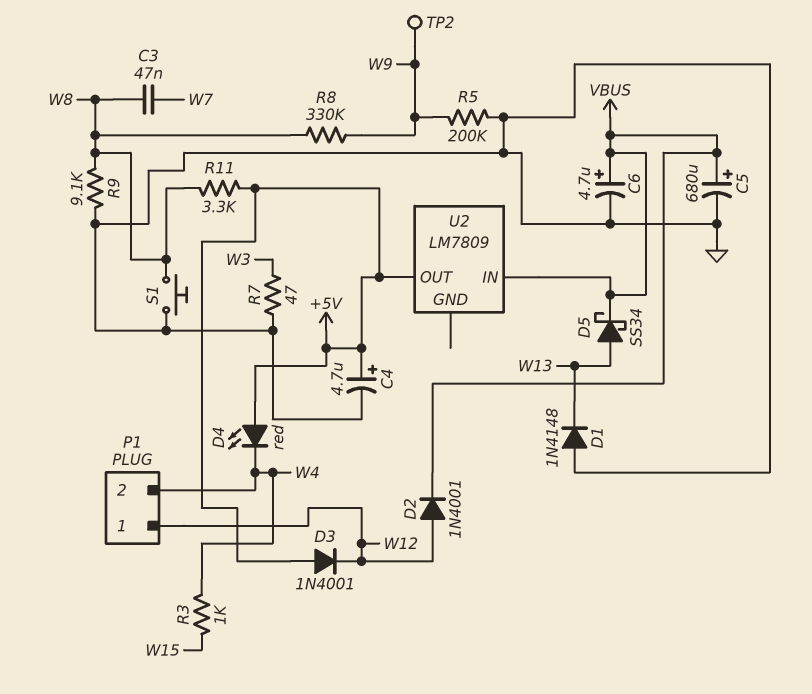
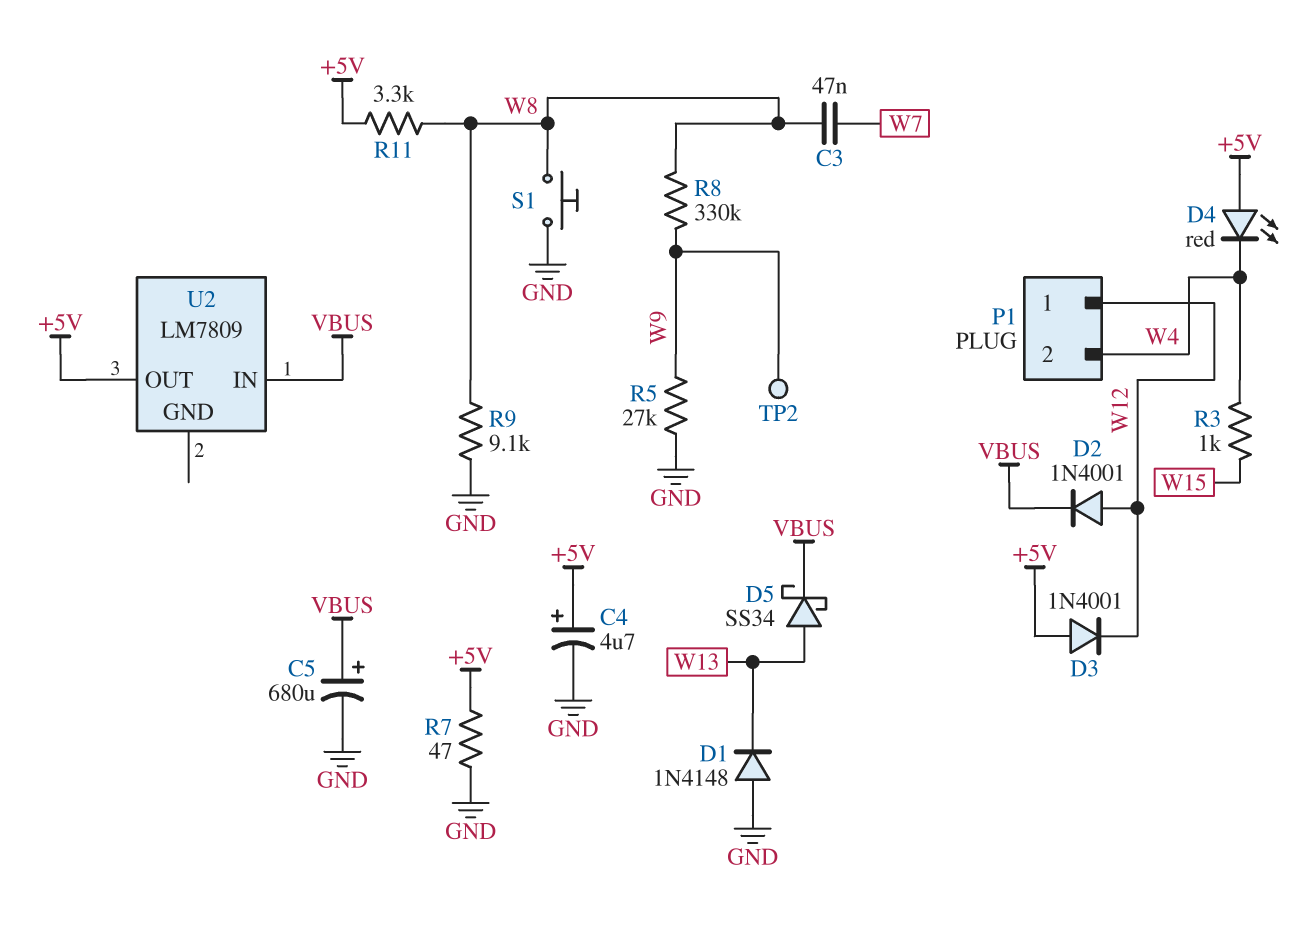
C6: 4.7uF (plus VBUS, minus GND) -> none
R5: 200k (GND, W9) -> 27k (GND, W9)
R7: 47 (GND, W3) -> 47 (+5V, GND)

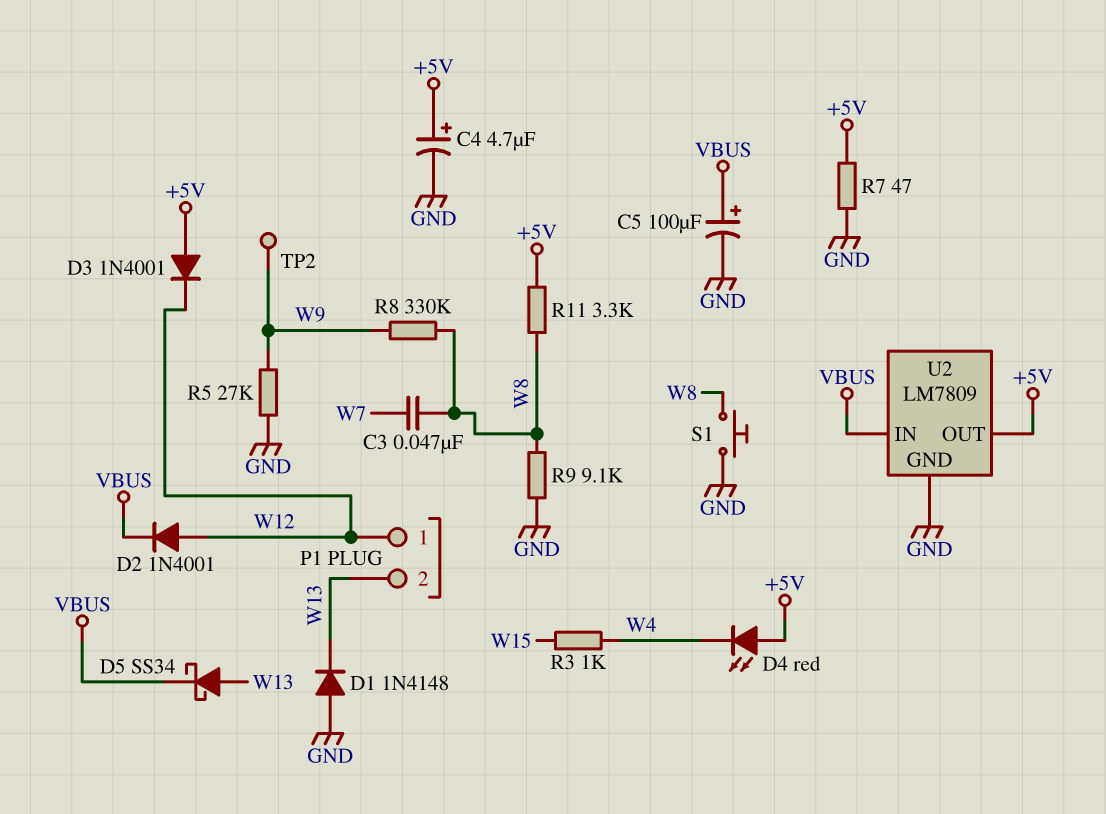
C5: 680uF (plus VBUS, minus GND) -> 100uF (plus VBUS, minus GND)
P1 pin 2: W4 -> W13
U2 pin GND: none -> GND

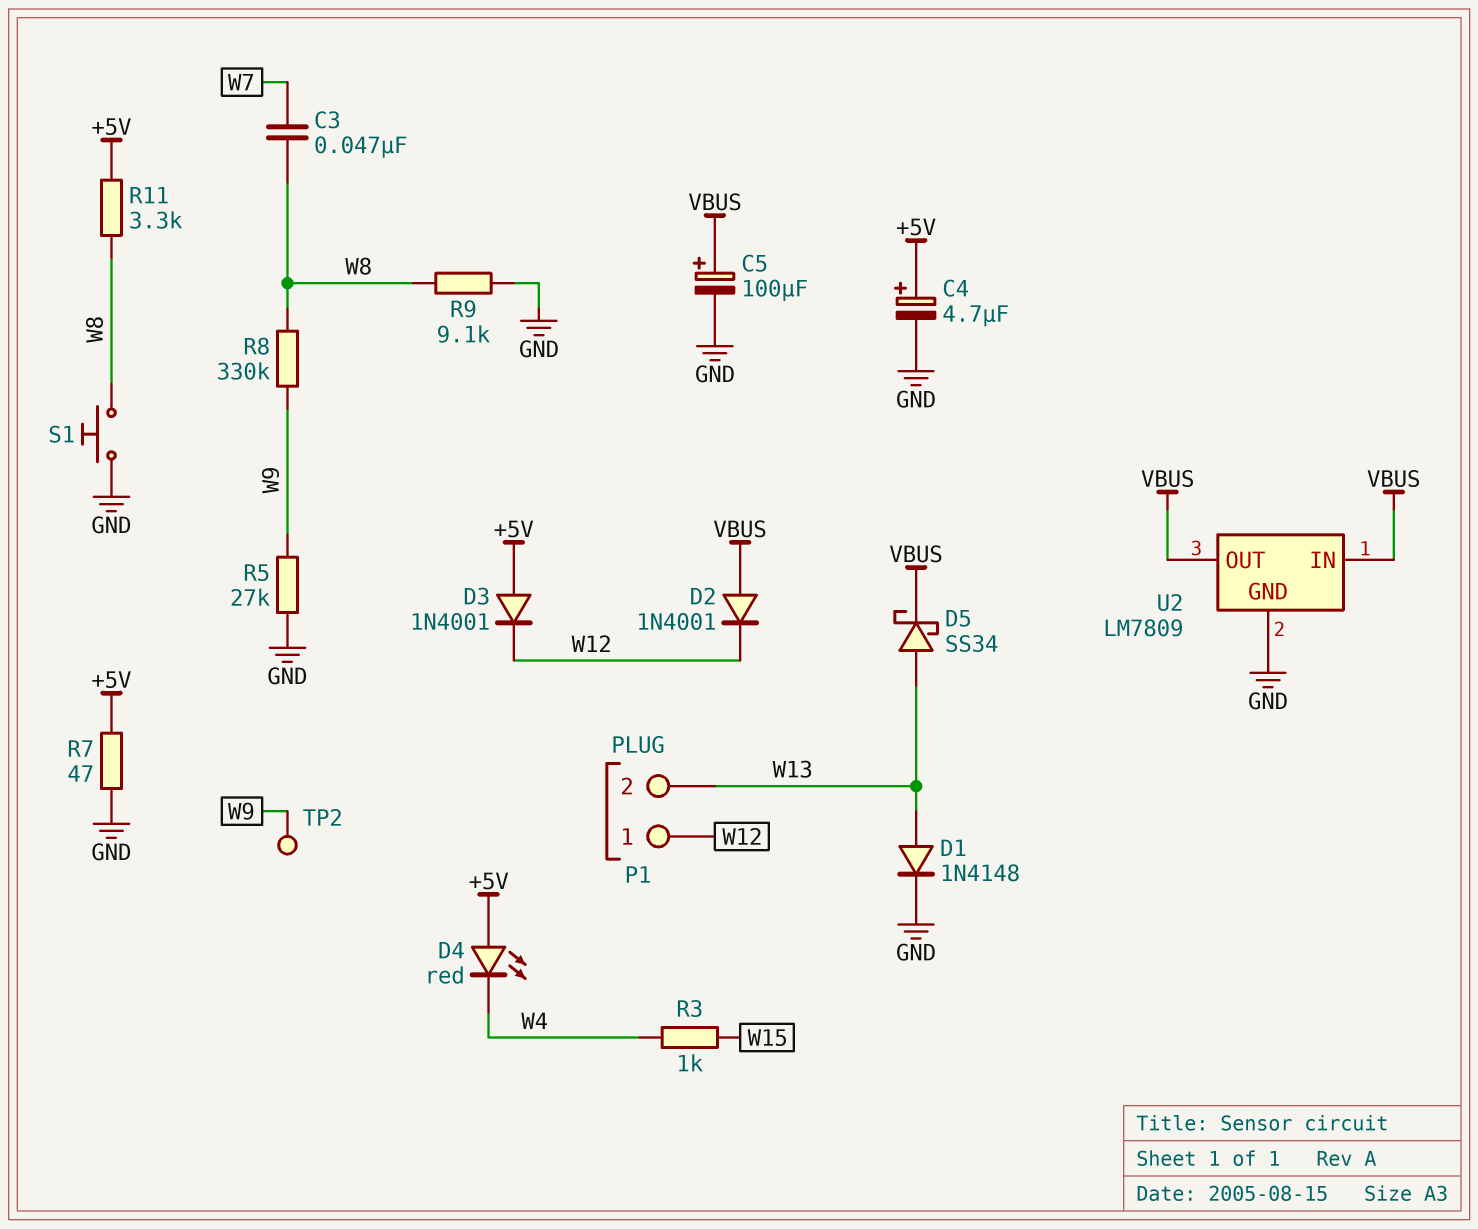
D1: diode 1N4148 (A GND, K W13) -> diode 1N4148 (A W13, K GND)
D2: diode 1N4001 (A W12, K VBUS) -> diode 1N4001 (A VBUS, K W12)
U2 pin OUT: +5V -> VBUS

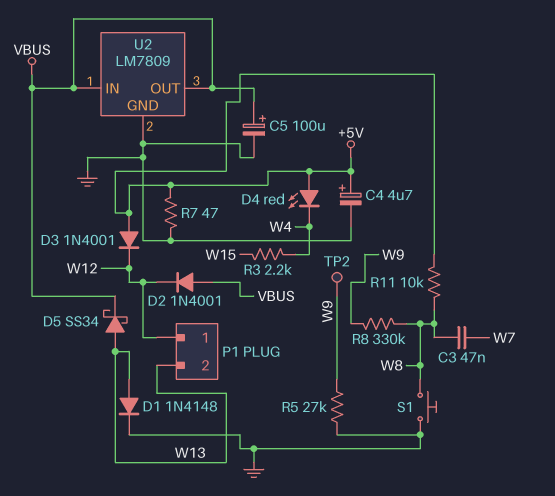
R3: 1k (W4, W15) -> 2.2k (W4, W15)
R9: 9.1k (GND, W8) -> none
R11: 3.3k (+5V, W8) -> 10k (+5V, W8)

